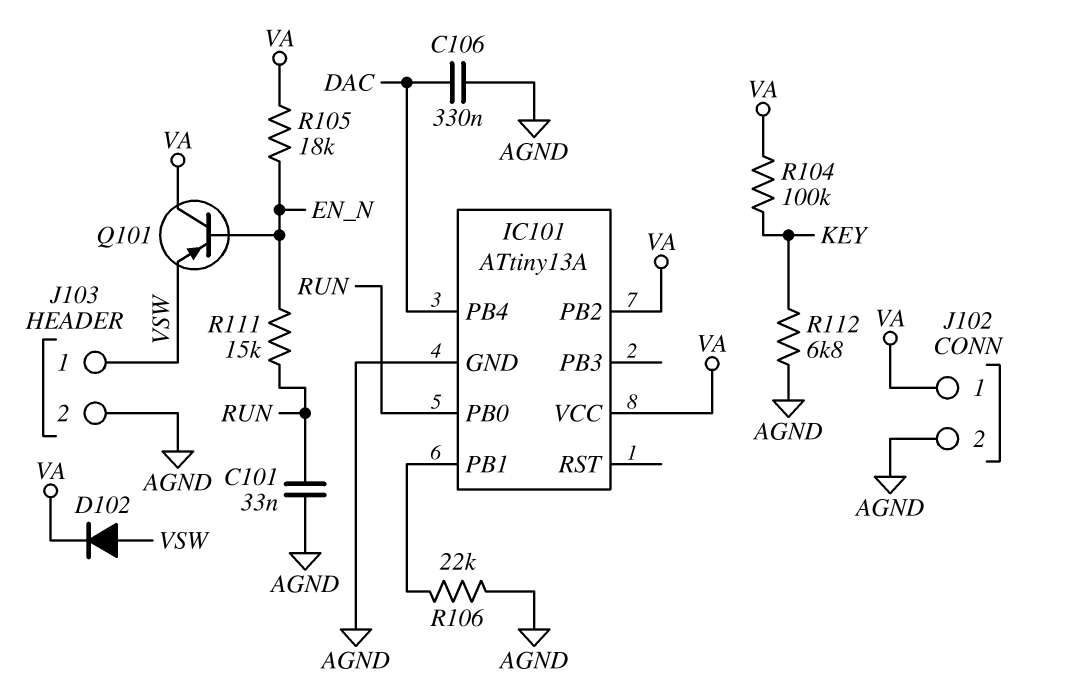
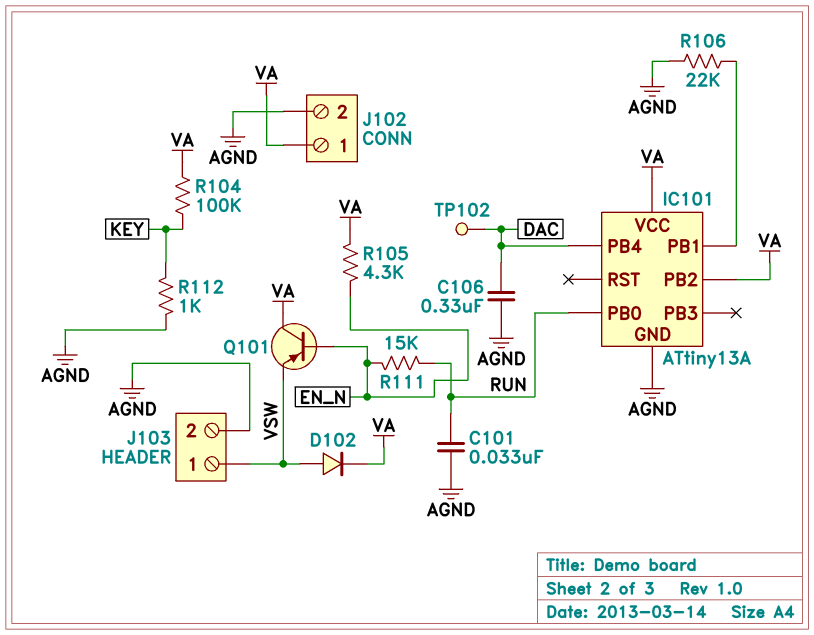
R105: 18k (EN_N, VA) -> 4.3k (EN_N, VA)
R112: 6.8k (AGND, KEY) -> 1k (AGND, KEY)
TP102: none -> test point (DAC)

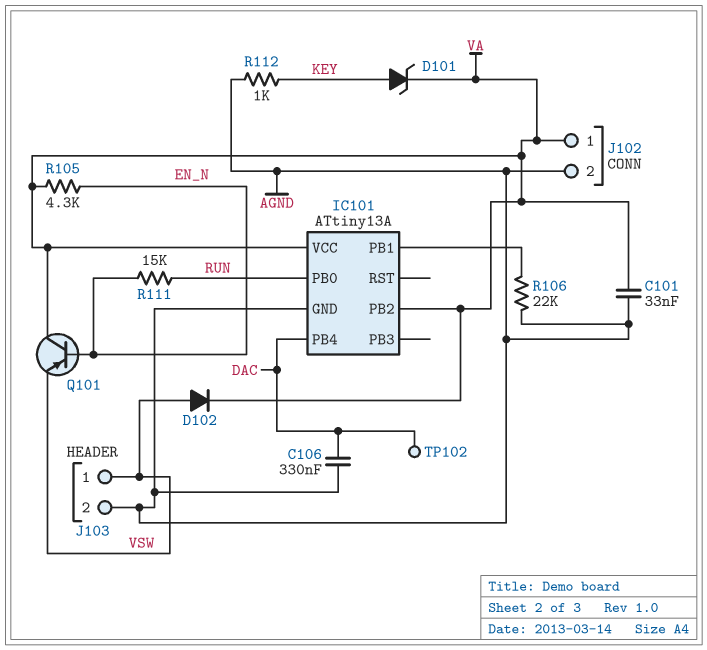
C101: 33nF (AGND, RUN) -> 33nF (AGND, VA)
D101: none -> zener (A KEY, K VA)
R104: 100k (KEY, VA) -> none

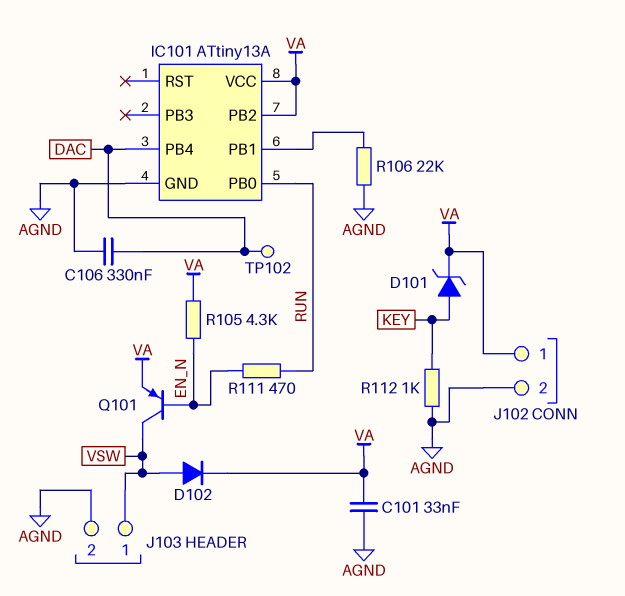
Q101: PNP (B EN_N, C VA, E VSW) -> PNP (B EN_N, C VSW, E VA)
R111: 15k (EN_N, RUN) -> 470 (EN_N, RUN)

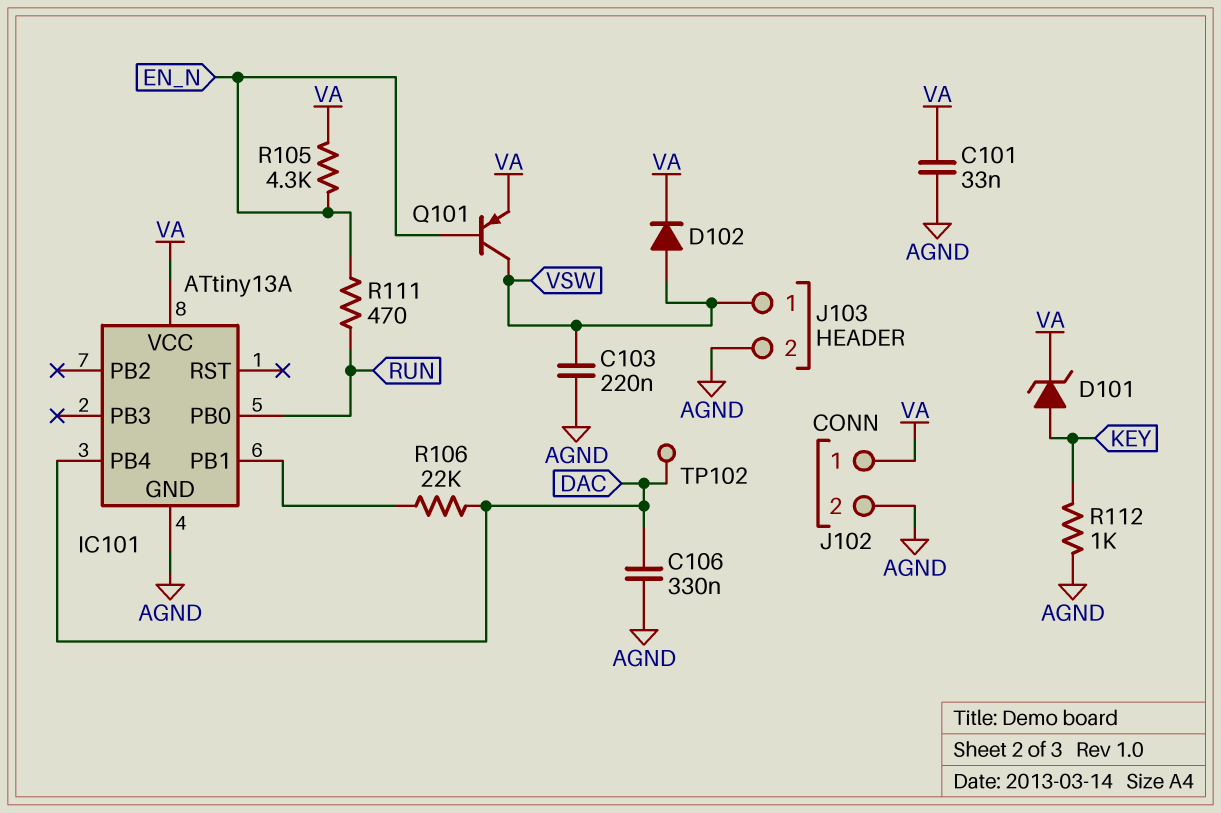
C103: none -> 220nF (AGND, VSW)
IC101 pin PB2: VA -> none
R106: 22k (AGND, IC101/PB1) -> 22k (DAC, IC101/PB1)

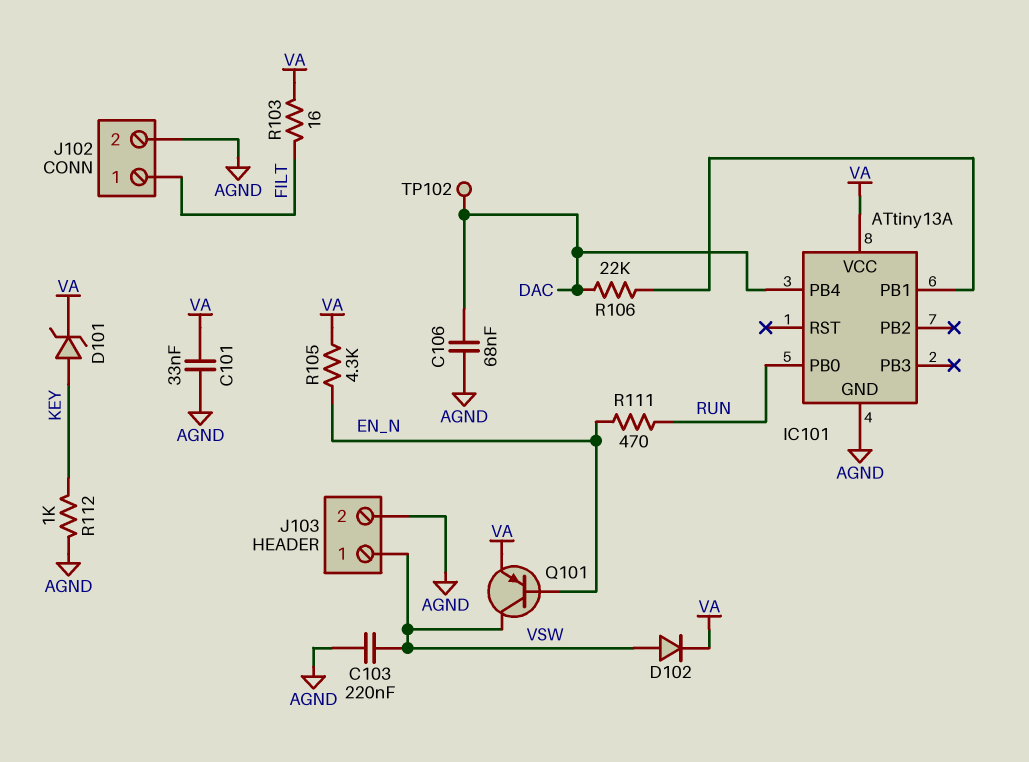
C106: 330nF (AGND, DAC) -> 68nF (AGND, DAC)
J102 pin 1: VA -> FILT
R103: none -> 16 (FILT, VA)

